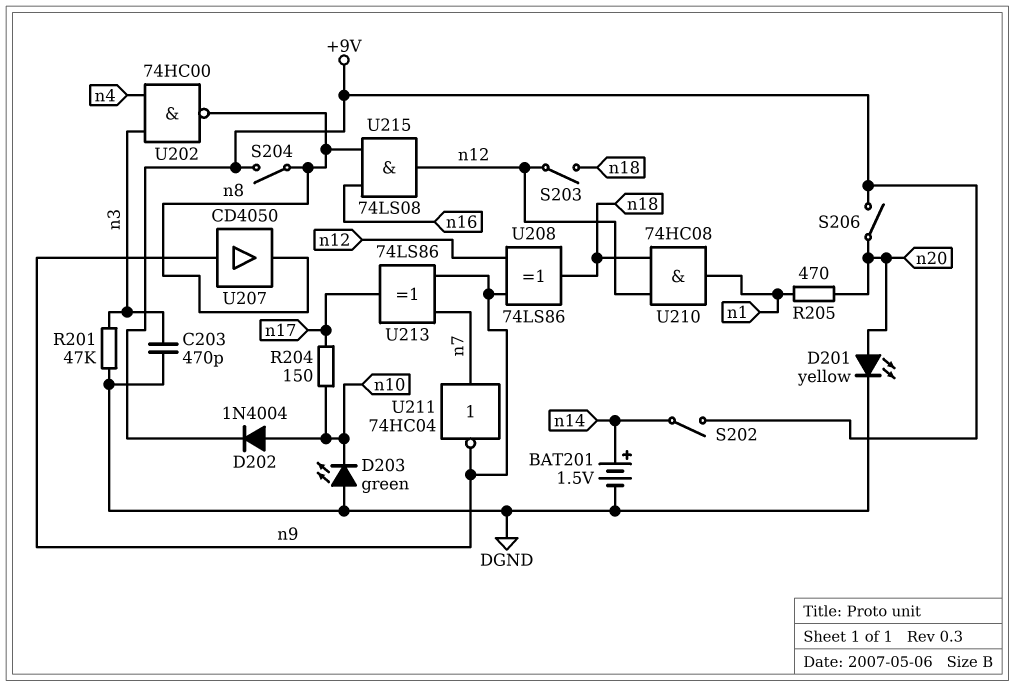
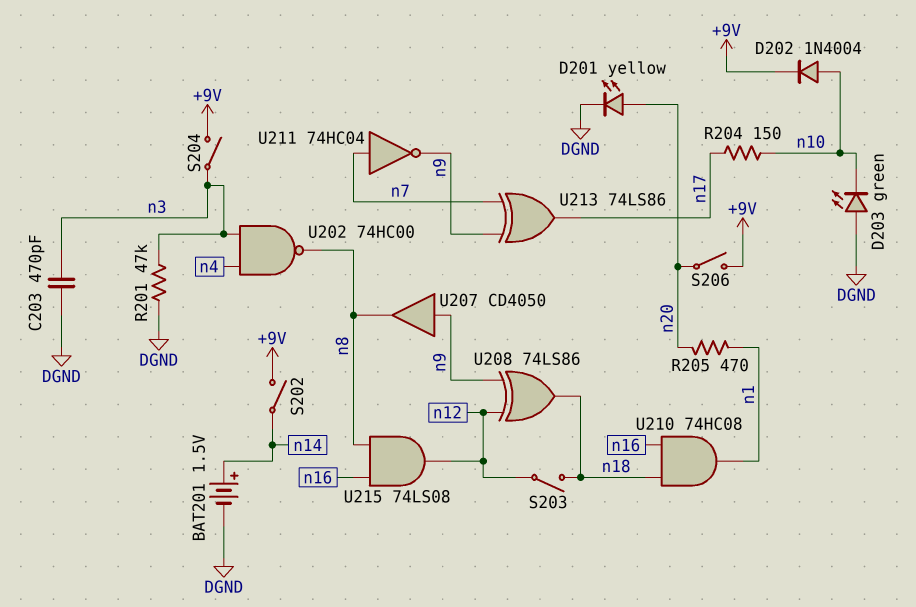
S204: switch (+9V, n8) -> switch (+9V, n3)
U210: AND 74HC08 (in n12, in n18, out n1) -> AND 74HC08 (in n16, in n18, out n1)

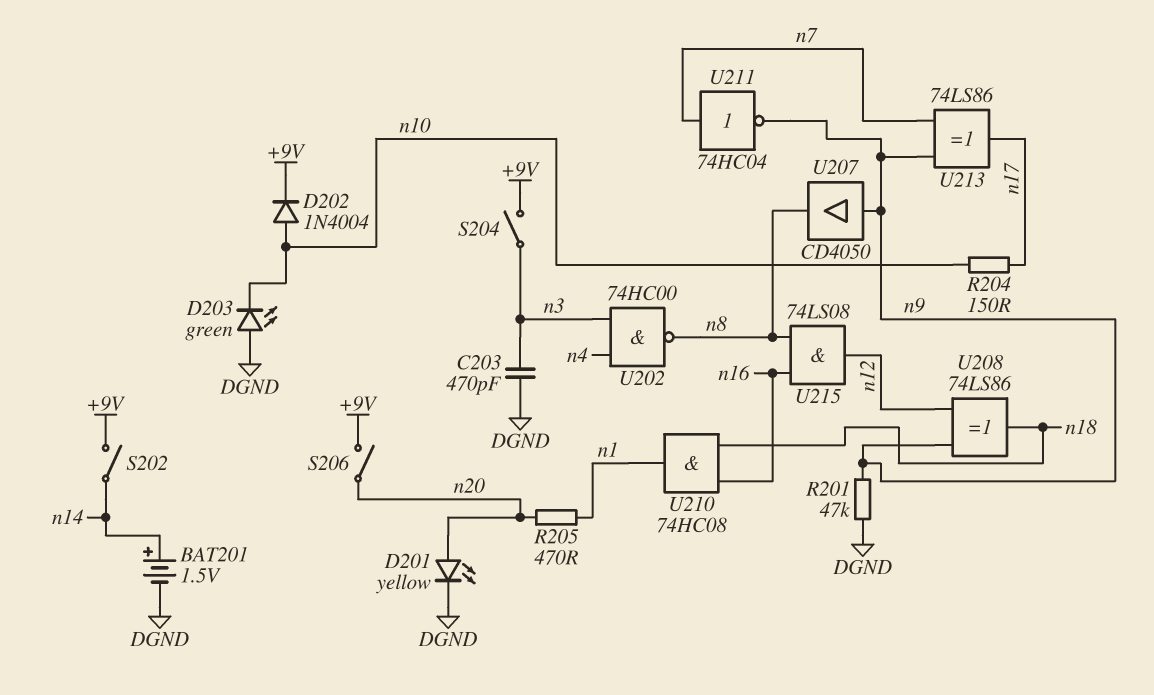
R201: 47k (DGND, n3) -> 47k (DGND, n9)
S203: switch (n12, n18) -> none

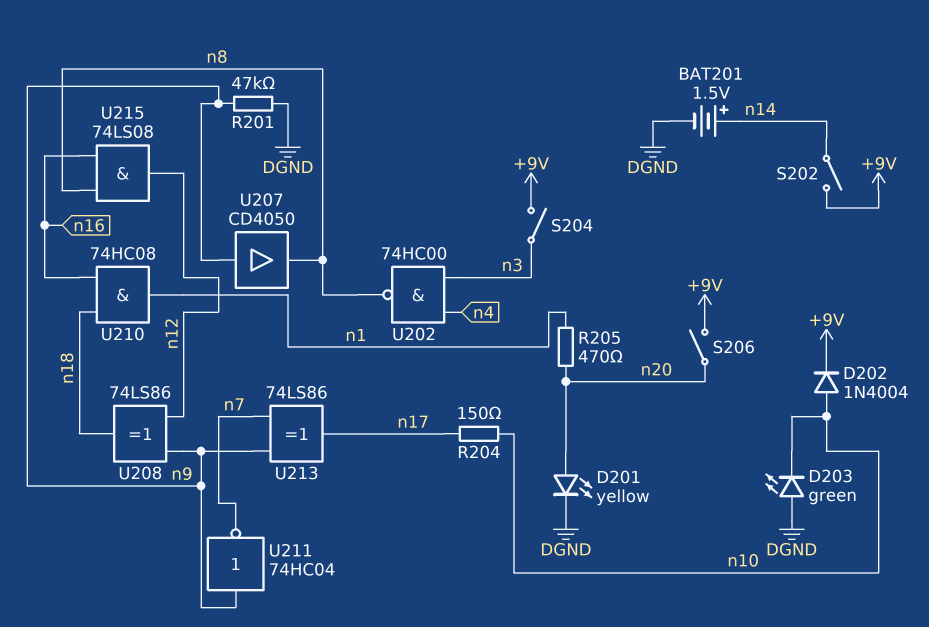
C203: 470pF (DGND, n3) -> none
U211: NOT 74HC04 (in n7, out n9) -> NOT 74HC04 (in n9, out n7)

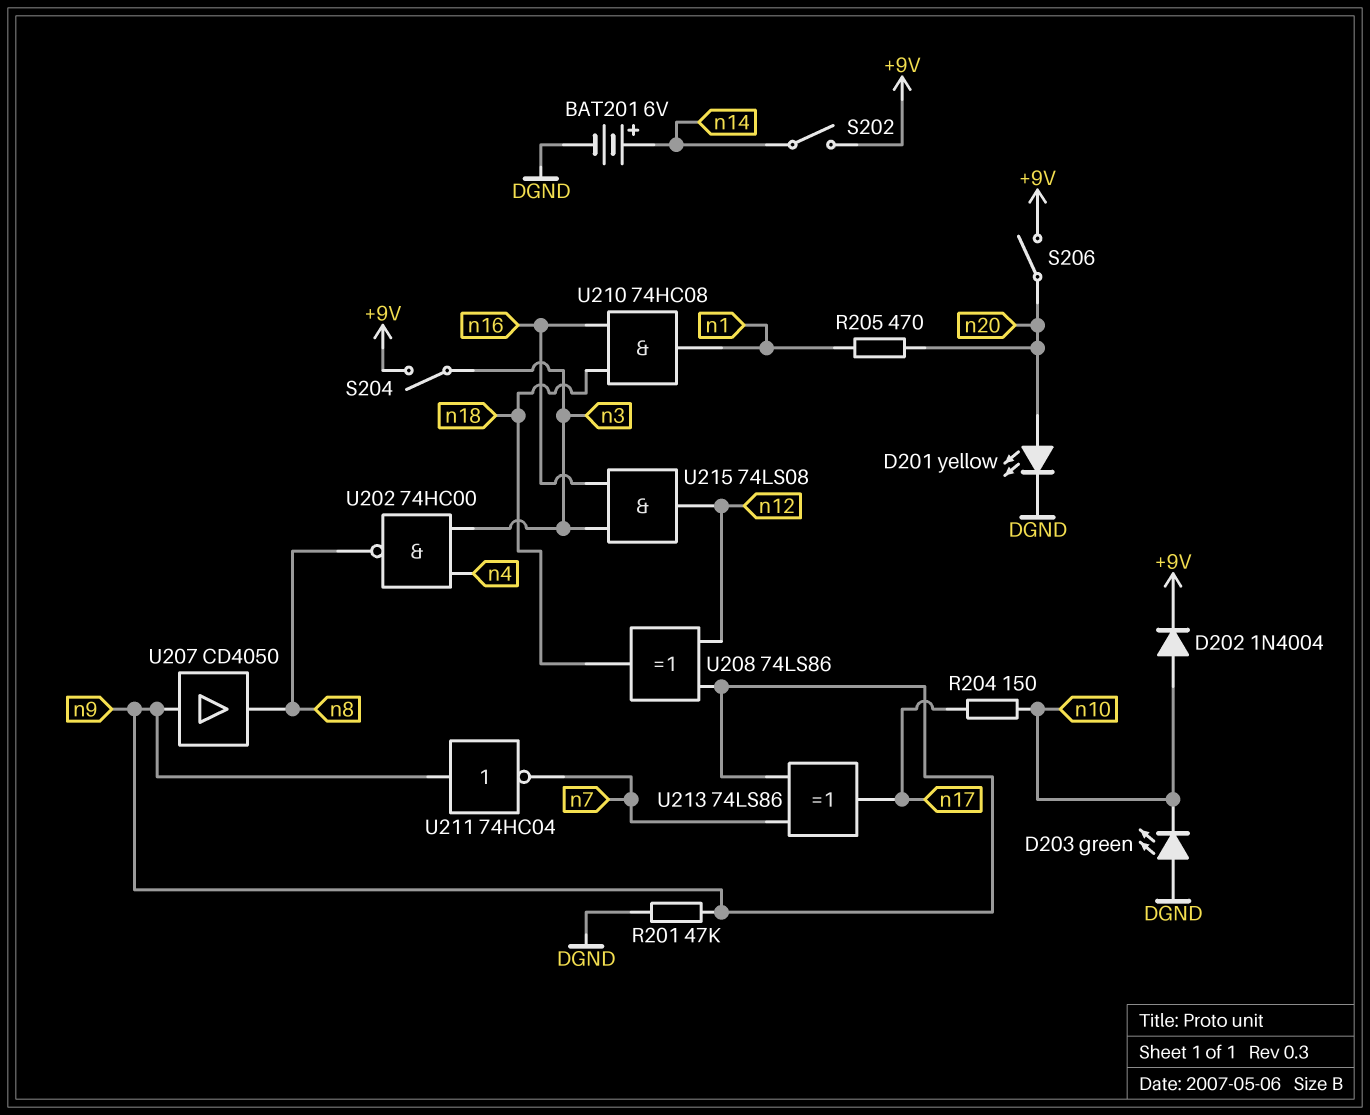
BAT201: 1.5V (plus n14, minus DGND) -> 6V (plus n14, minus DGND)
U215: AND 74LS08 (in n8, in n16, out n12) -> AND 74LS08 (in n3, in n16, out n12)

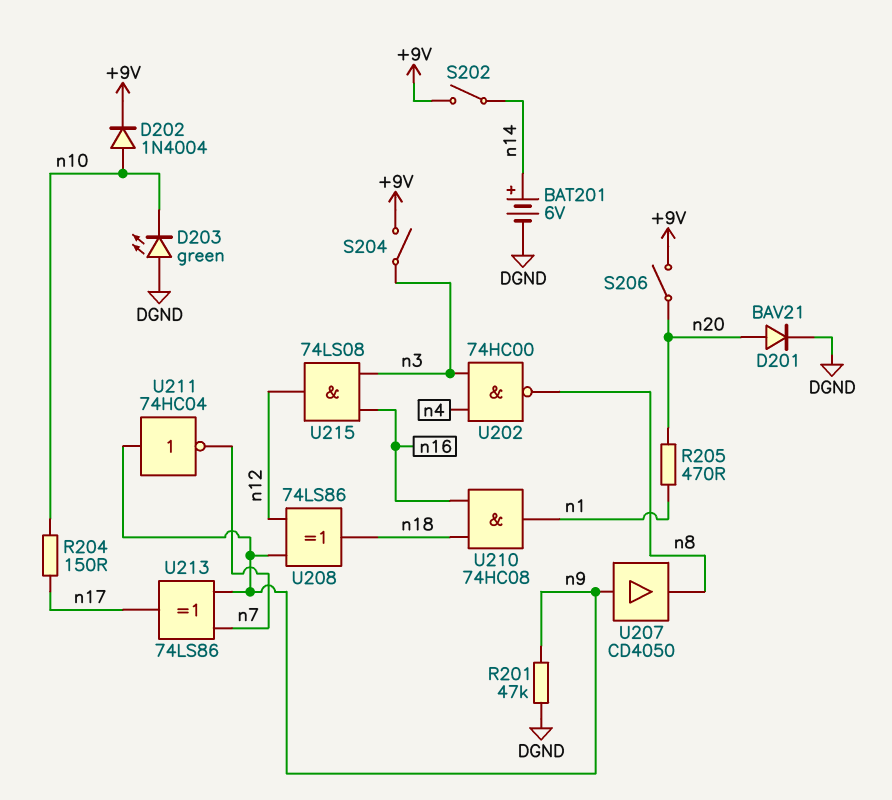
D201: LED yellow (A n20, K DGND) -> diode BAV21 (A n20, K DGND)

